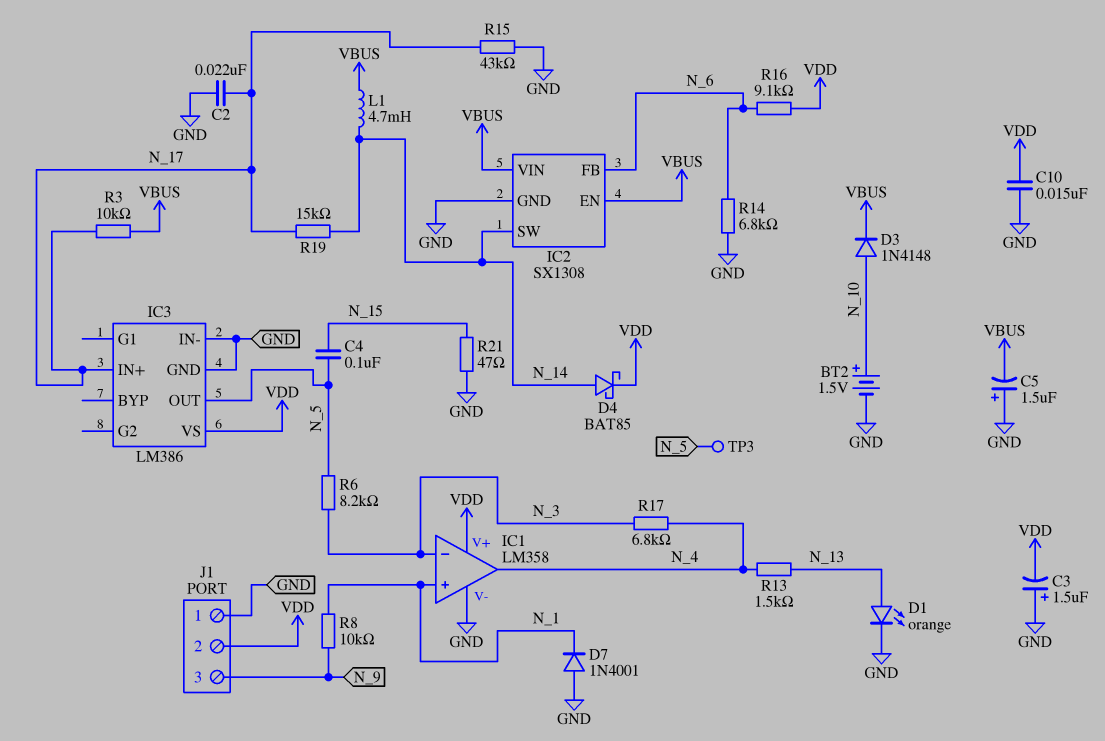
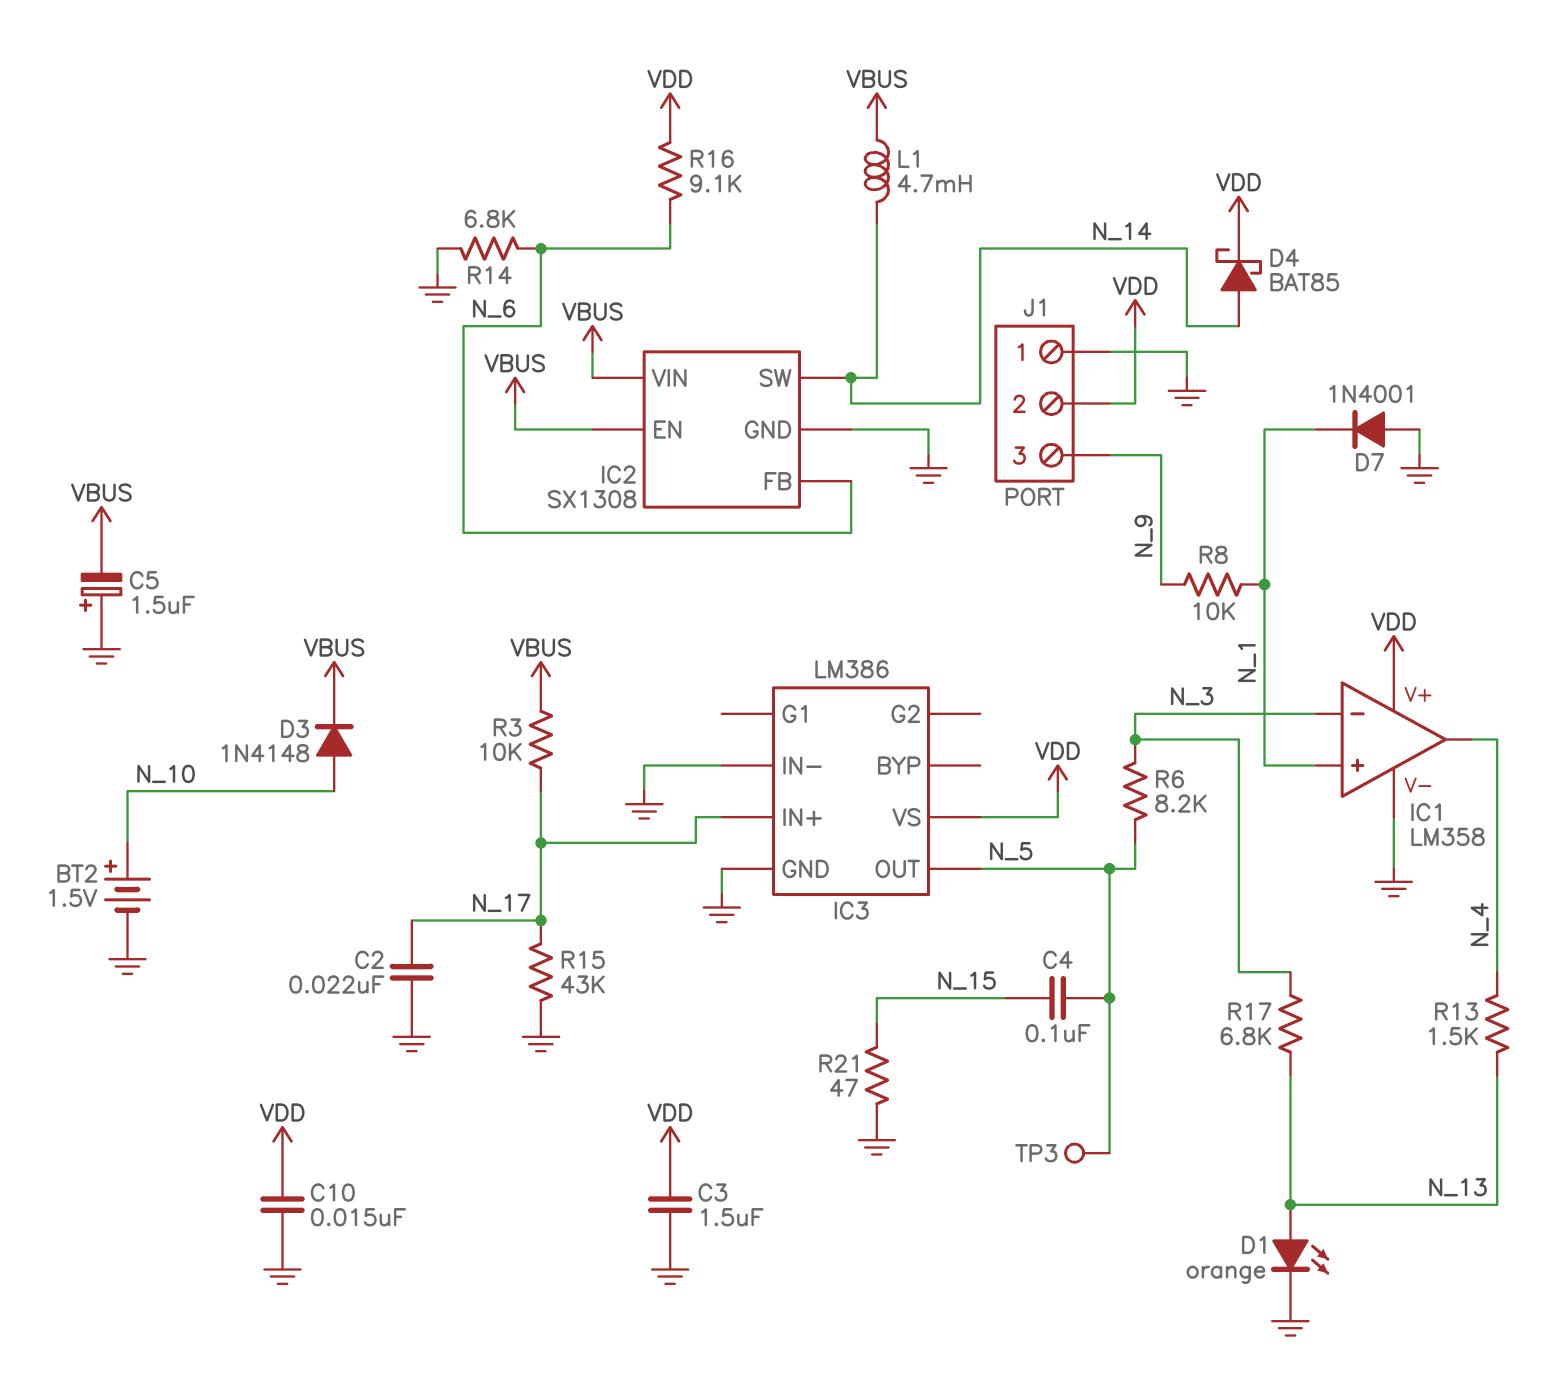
C3: 1.5uF (plus GND, minus VDD) -> 1.5uF (GND, VDD)
R17: 6.8k (N_3, N_4) -> 6.8k (N_3, N_13)
R19: 15k (N_14, N_17) -> none

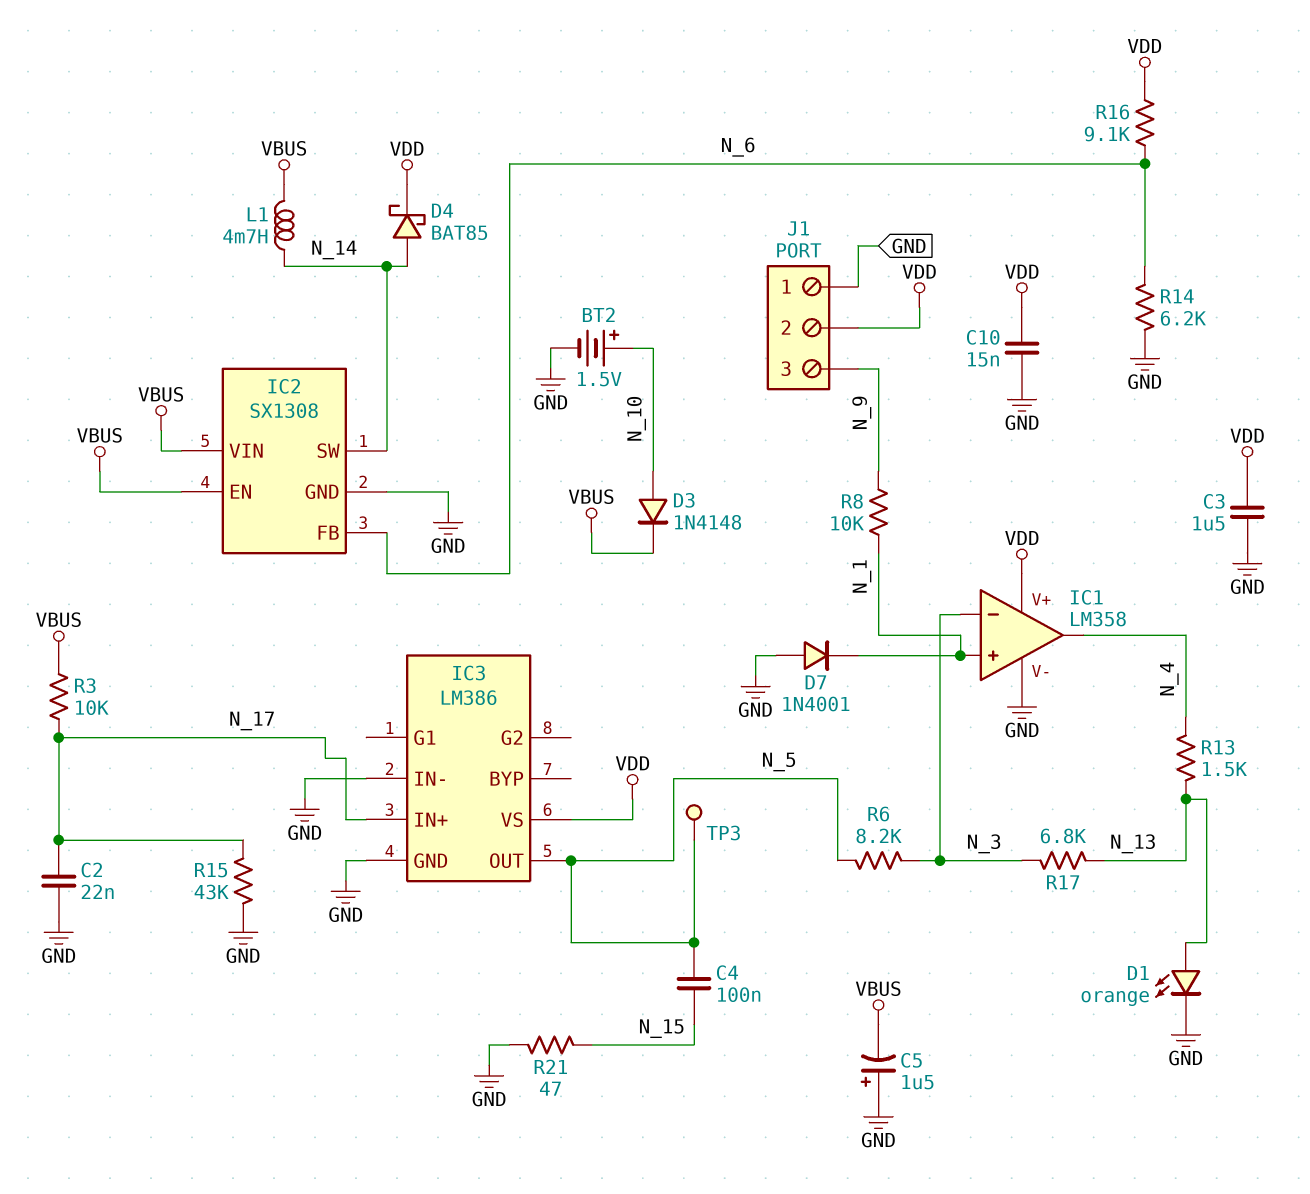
R14: 6.8k (GND, N_6) -> 6.2k (GND, N_6)

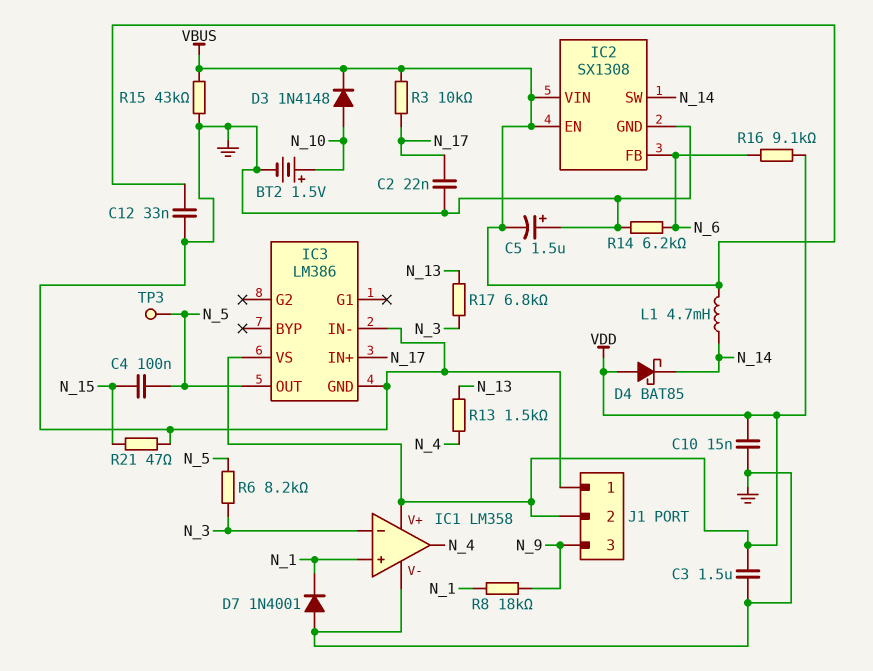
C12: none -> 33nF (GND, VBUS)
D1: LED orange (A N_13, K GND) -> none
D4: schottky BAT85 (A N_14, K VDD) -> schottky BAT85 (A VDD, K N_14)
R8: 10k (N_1, N_9) -> 18k (N_1, N_9)
R15: 43k (GND, N_17) -> 43k (GND, VBUS)

